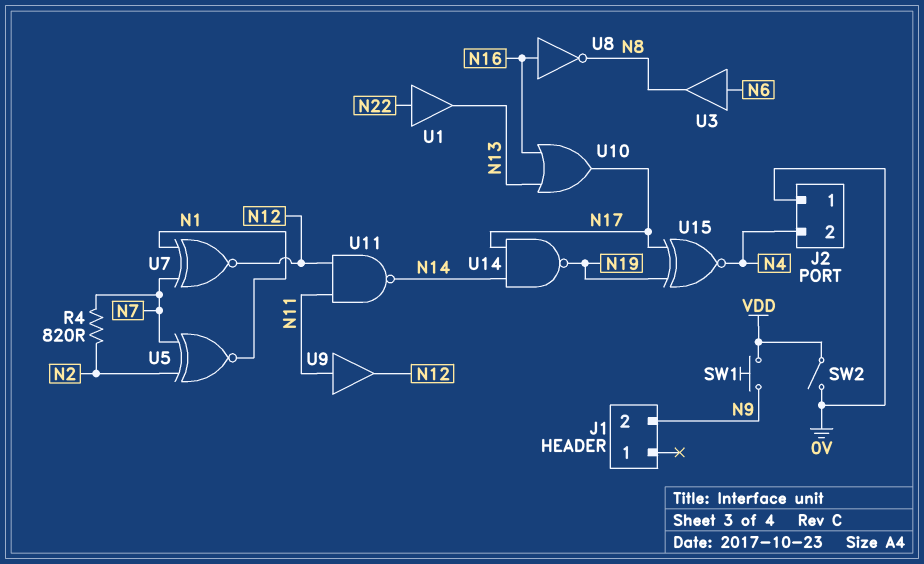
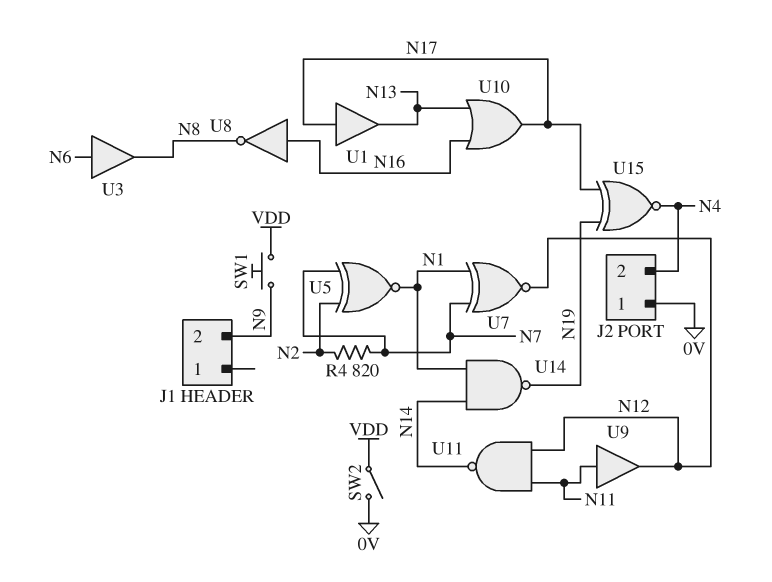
U1: buffer (in N22, out N13) -> buffer (in N17, out N13)
U14: NAND (in N14, in N17, out N19) -> NAND (in N1, in N14, out N19)

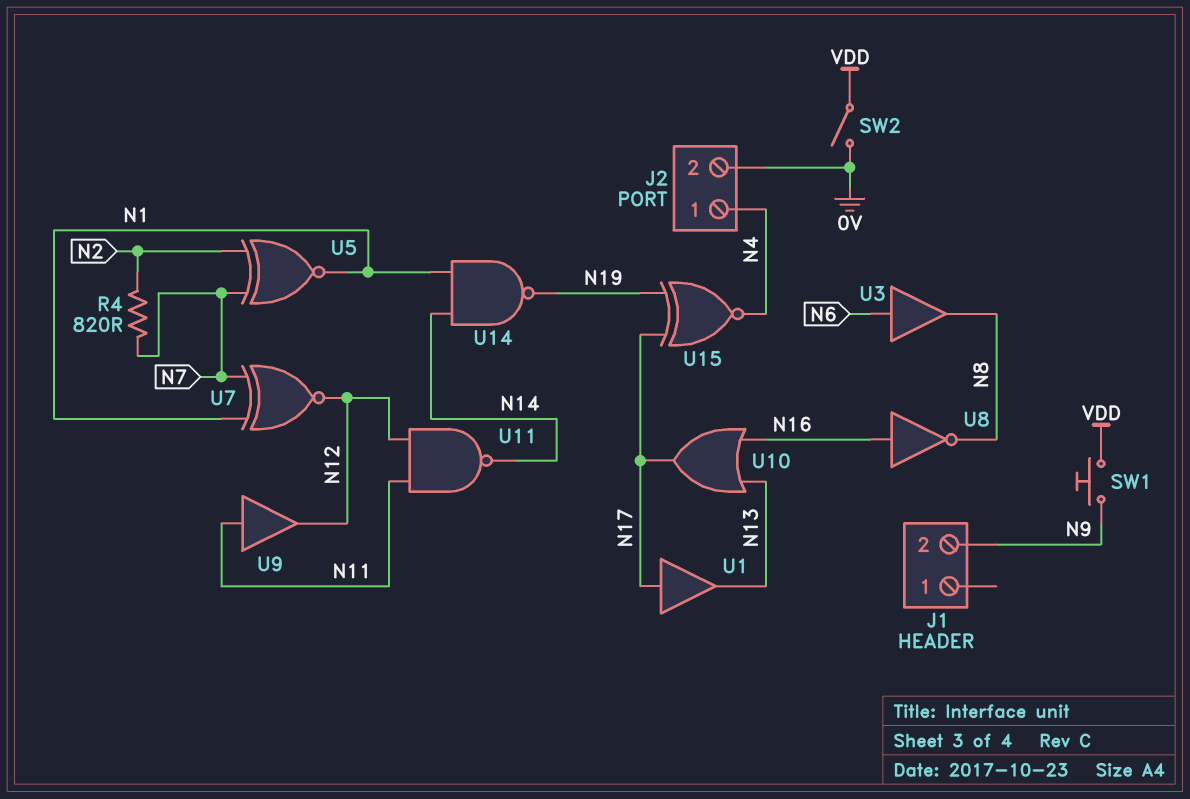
J2 pin 1: 0V -> N4
J2 pin 2: N4 -> 0V

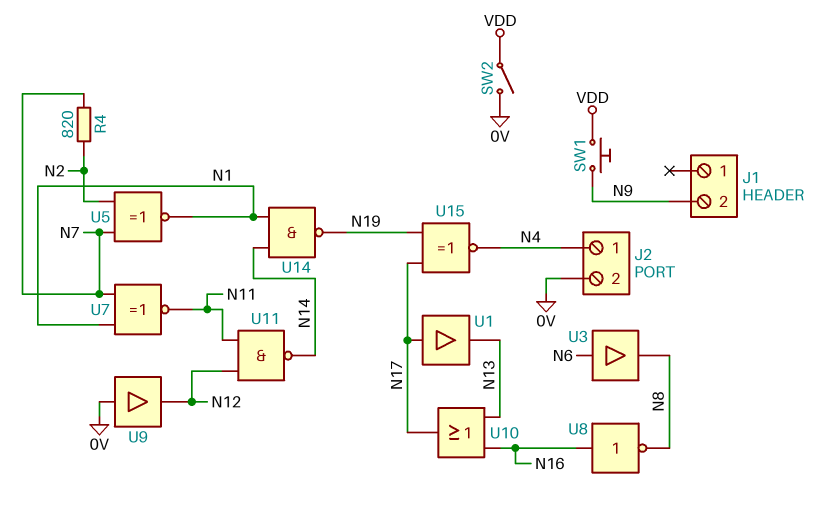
U7: XNOR (in N1, in N7, out N12) -> XNOR (in N1, in N7, out N11)
U9: buffer (in N11, out N12) -> buffer (in 0V, out N12)

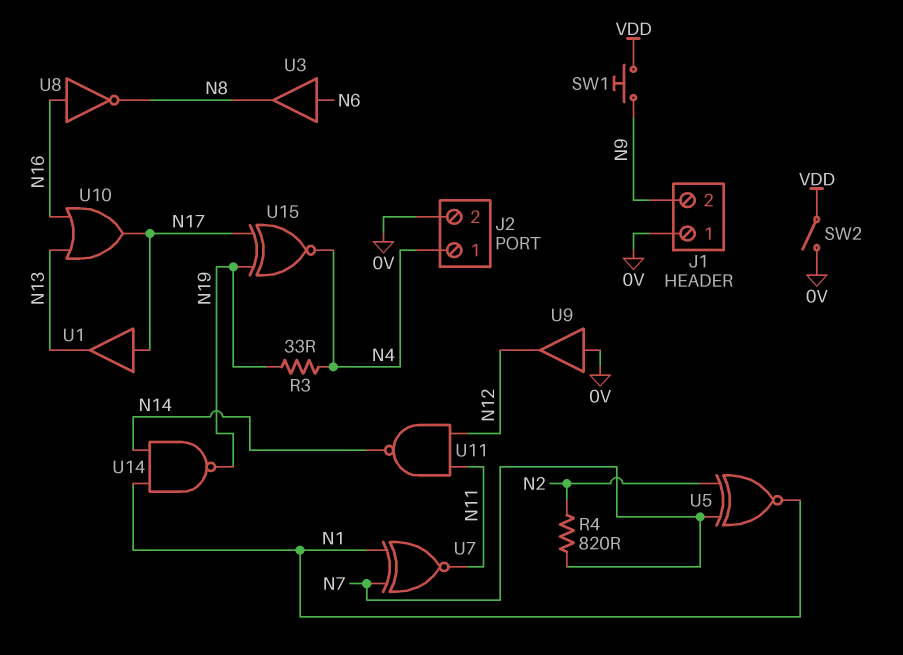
J1 pin 1: none -> 0V
R3: none -> 33 (N4, N19)

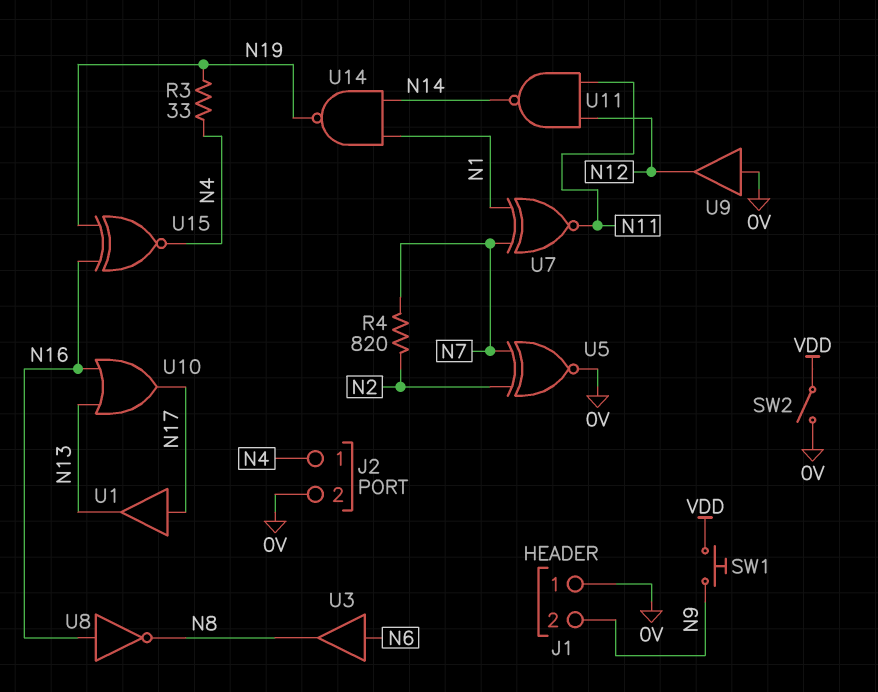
U5: XNOR (in N2, in N7, out N1) -> XNOR (in N2, in N7, out 0V)
U15: XNOR (in N17, in N19, out N4) -> XNOR (in N16, in N19, out N4)

